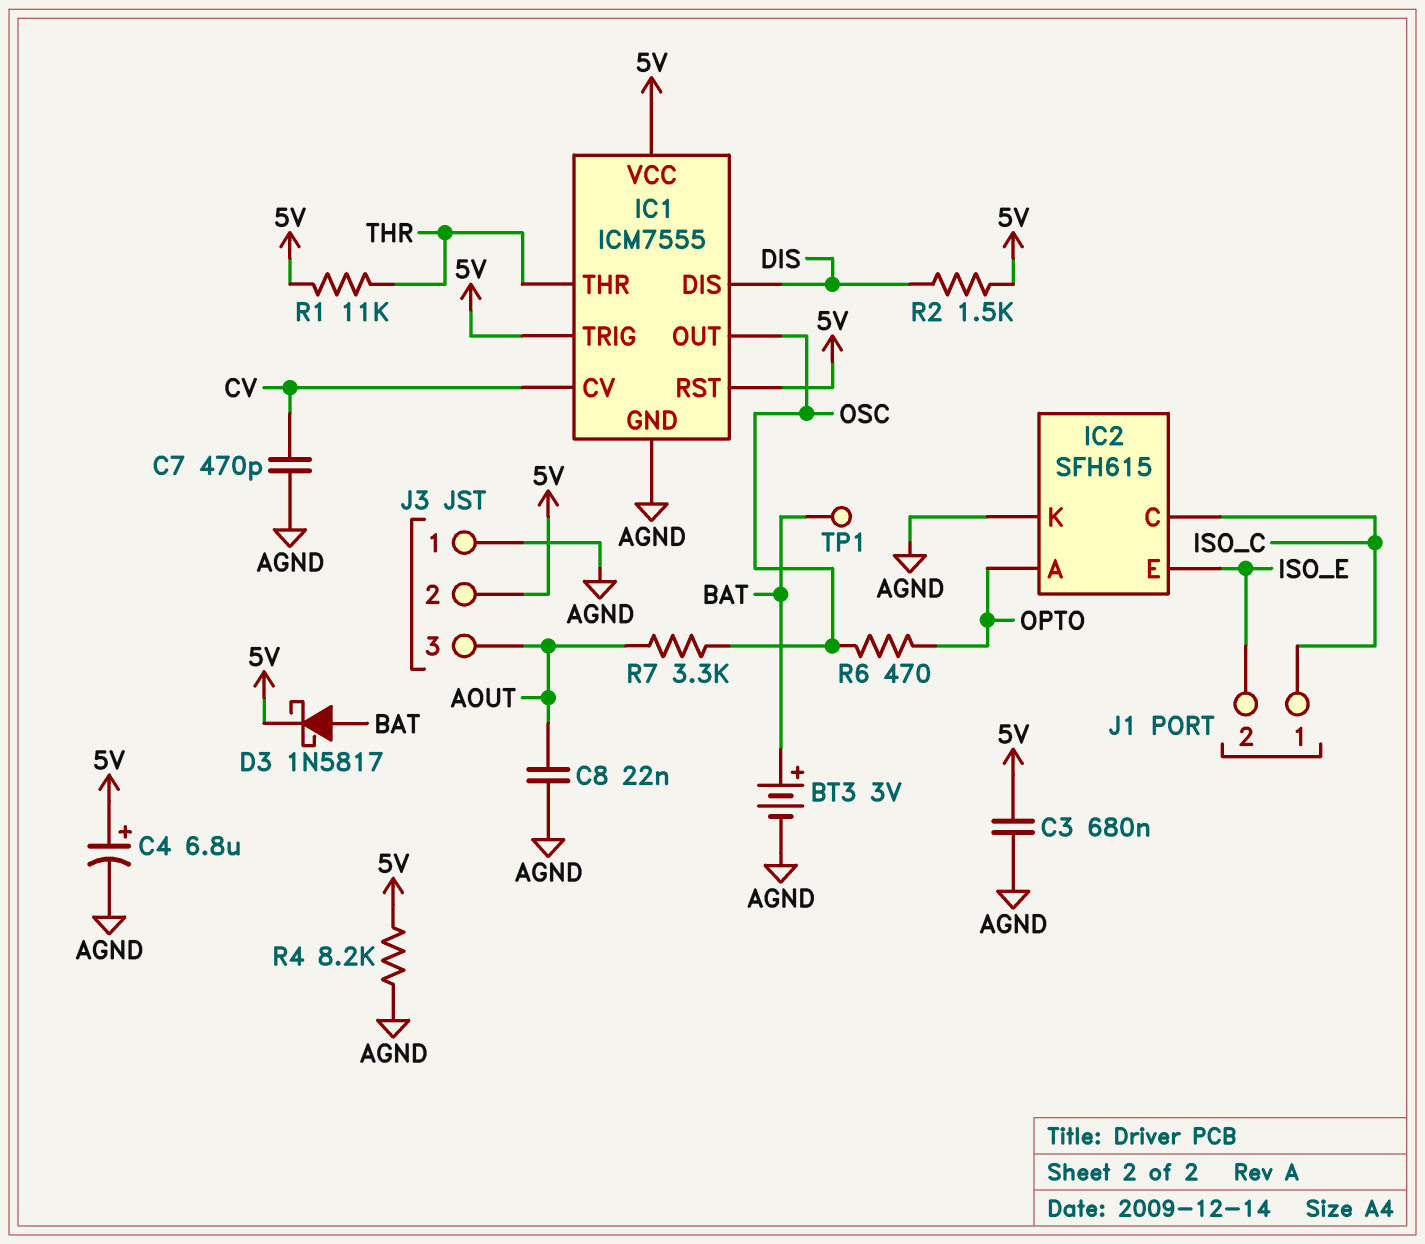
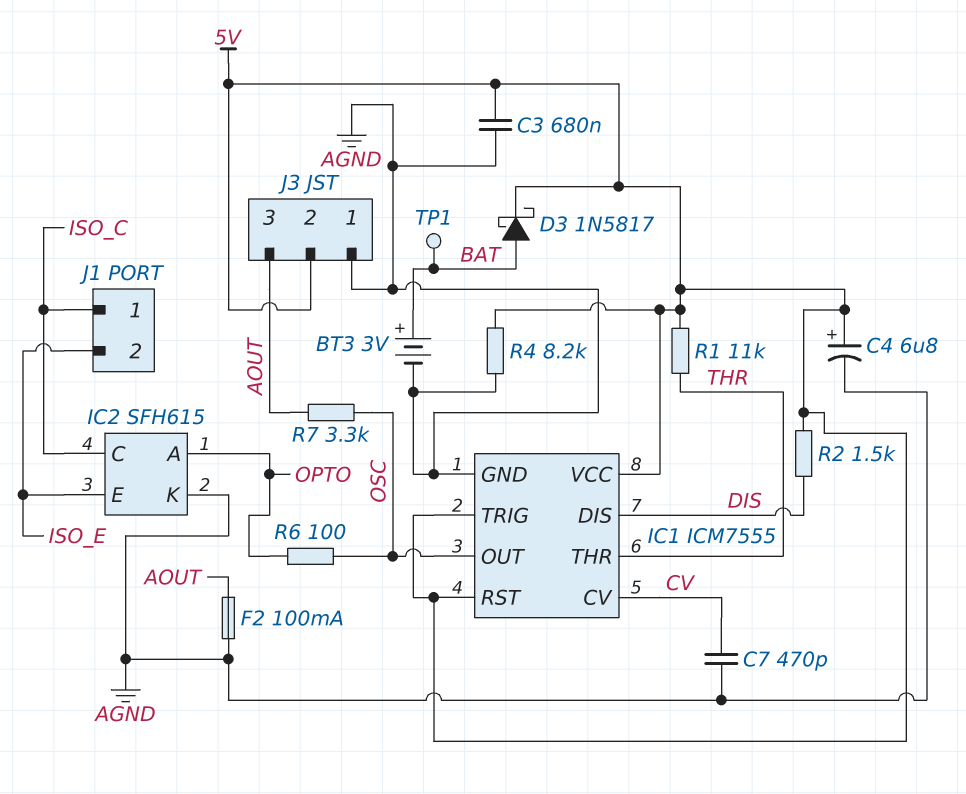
C8: 22nF (AGND, AOUT) -> none
F2: none -> 100mA (AGND, AOUT)
R6: 470 (OPTO, OSC) -> 100 (OPTO, OSC)

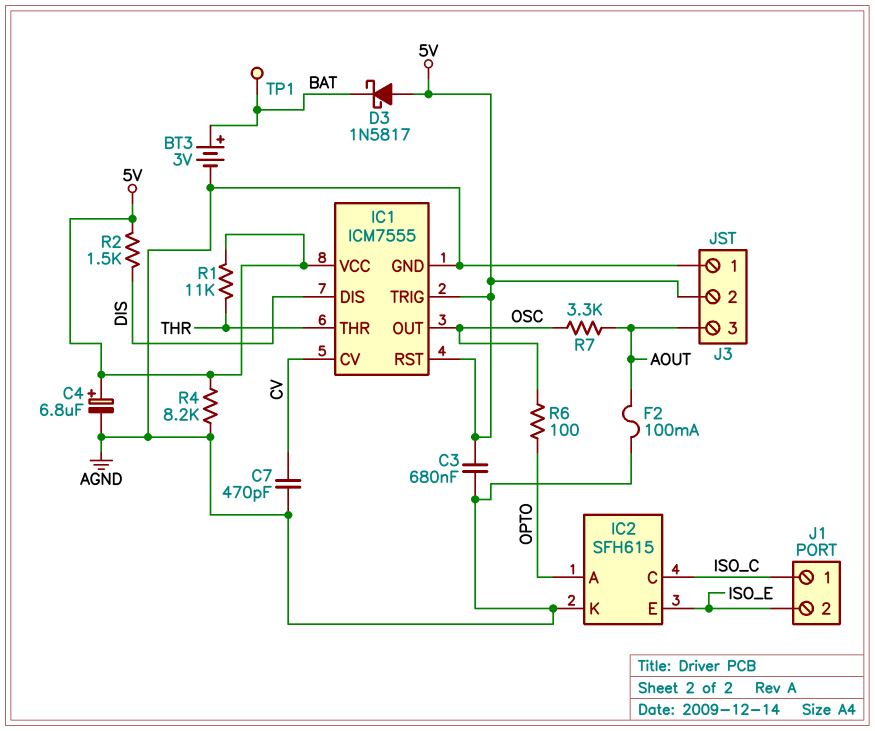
D3: schottky 1N5817 (A BAT, K 5V) -> schottky 1N5817 (A 5V, K BAT)

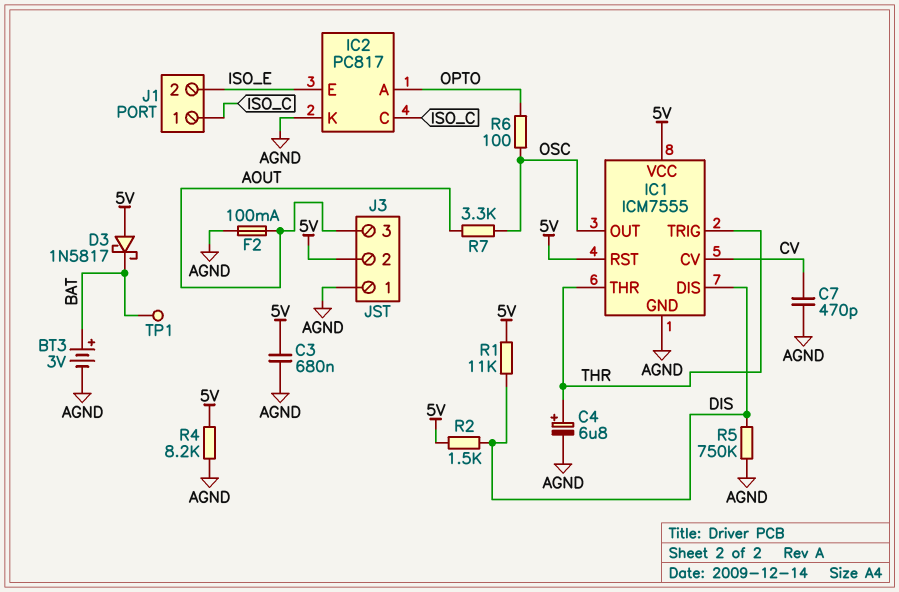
C4: 6.8uF (plus 5V, minus AGND) -> 6.8uF (plus THR, minus AGND)
IC1 pin TRIG: 5V -> THR
IC2: SFH615 -> PC817
R1: 11k (5V, THR) -> 11k (5V, DIS)
R5: none -> 750k (AGND, DIS)

